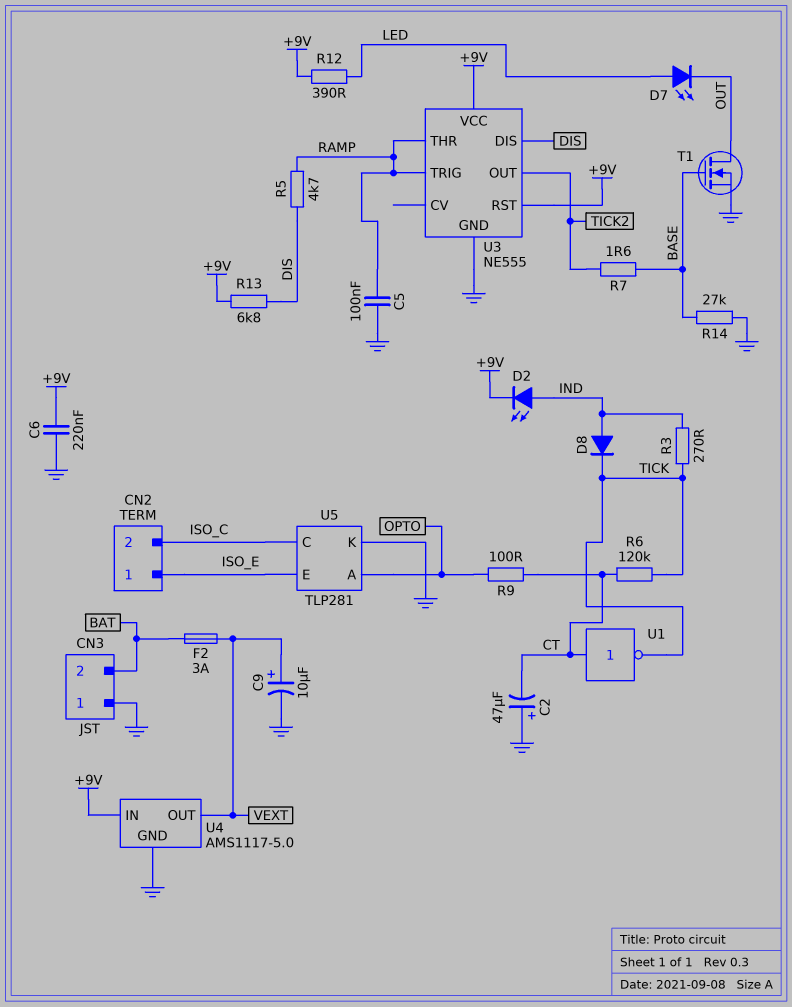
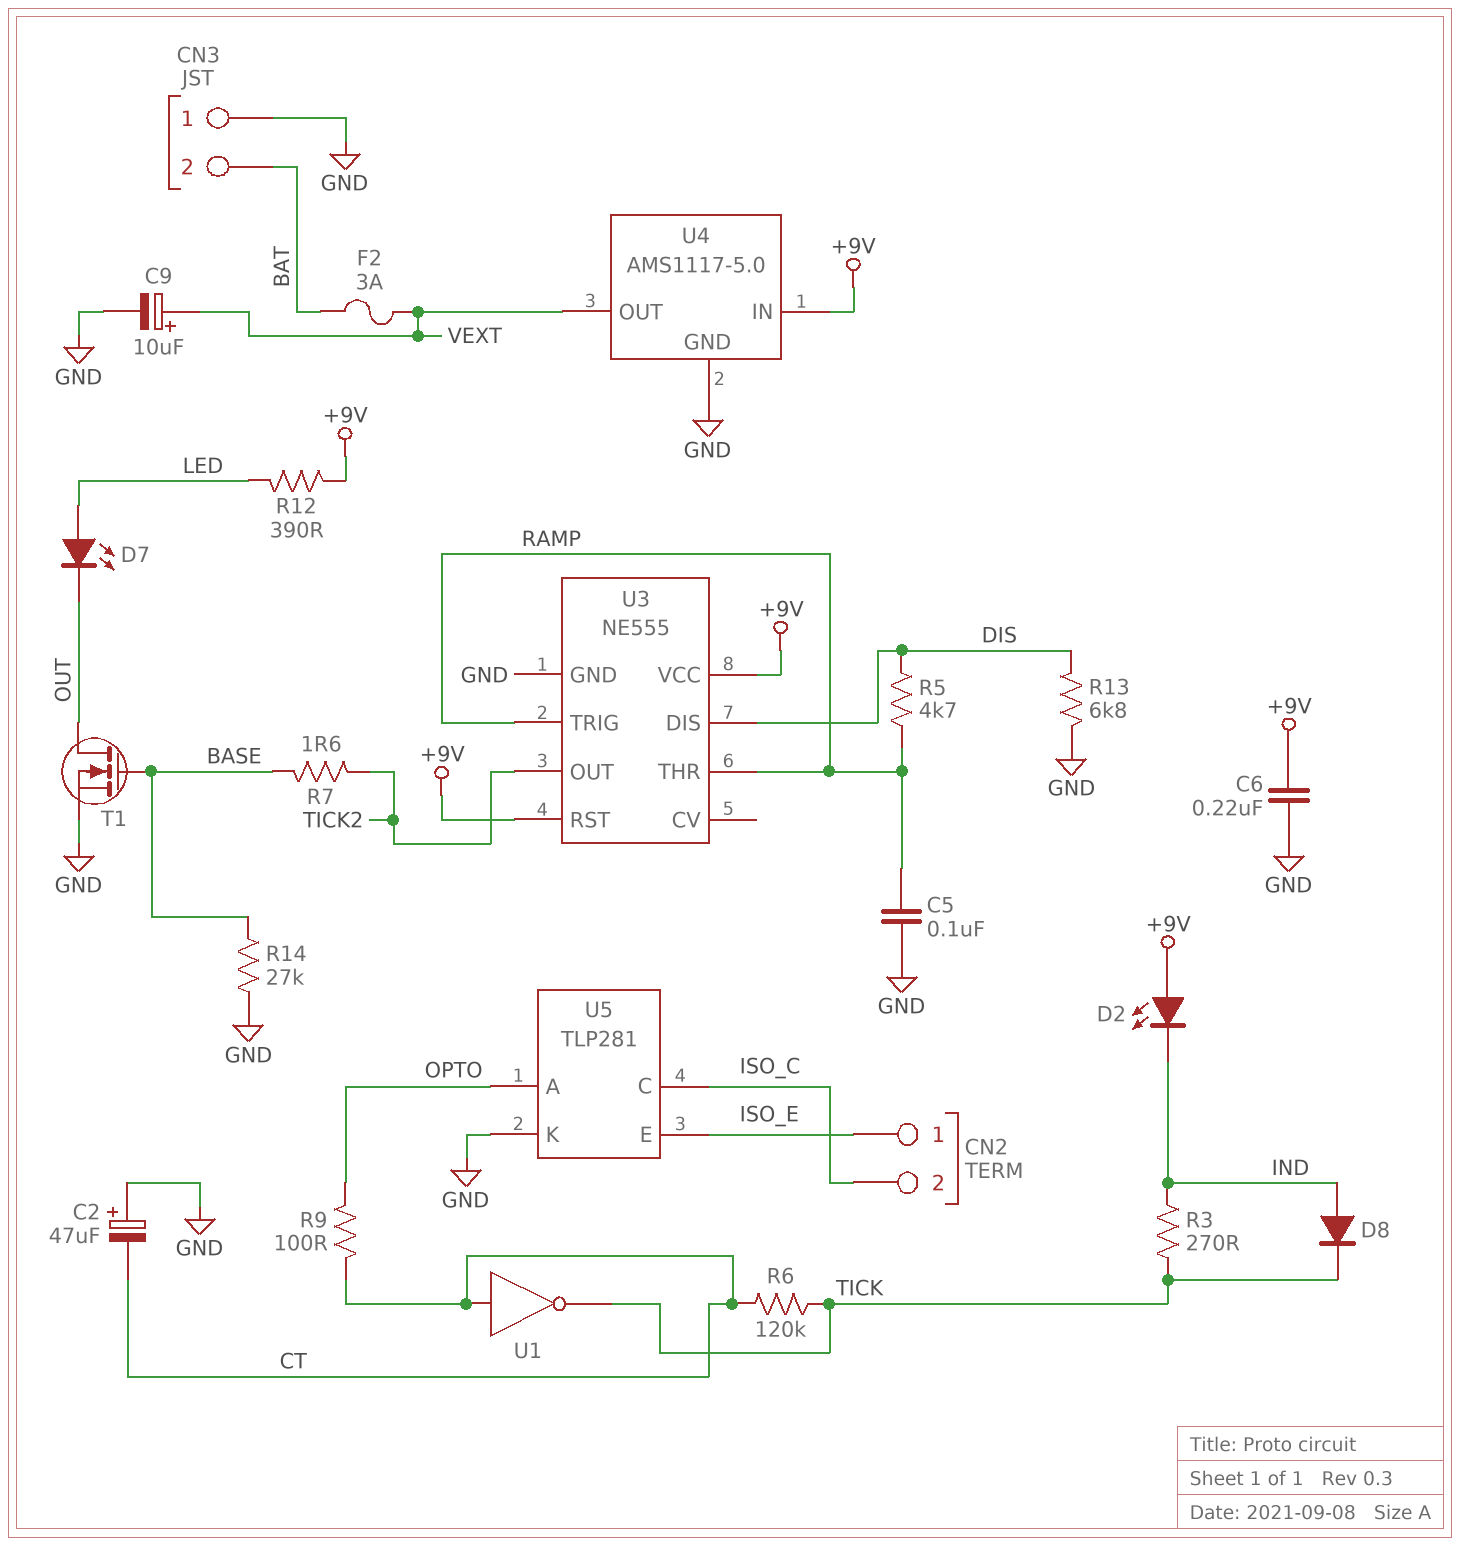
D2: LED (A IND, K +9V) -> LED (A +9V, K IND)
R13: 6.8k (+9V, DIS) -> 6.8k (DIS, GND)

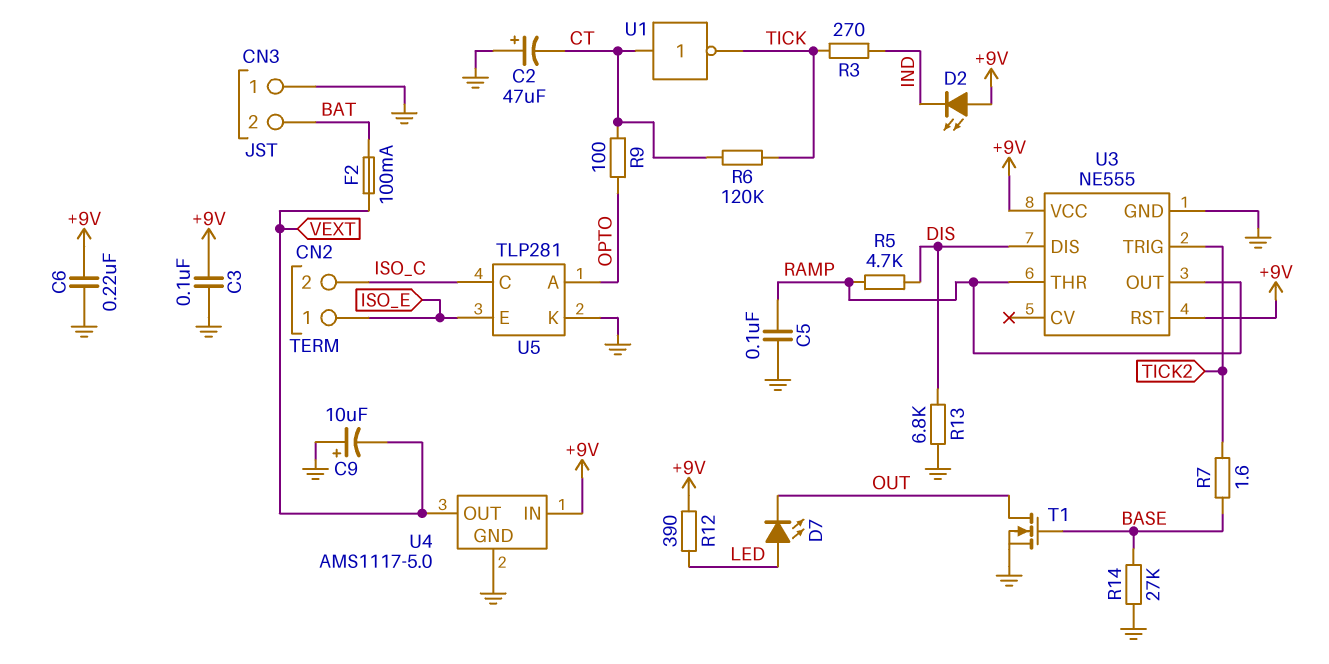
C3: none -> 100nF (+9V, GND)
C9: 10uF (plus VEXT, minus GND) -> 10uF (plus GND, minus VEXT)
D8: diode (A IND, K TICK) -> none
F2: 3A (BAT, VEXT) -> 100mA (BAT, VEXT)
U3 pin OUT: TICK2 -> RAMP
U3 pin TRIG: RAMP -> TICK2

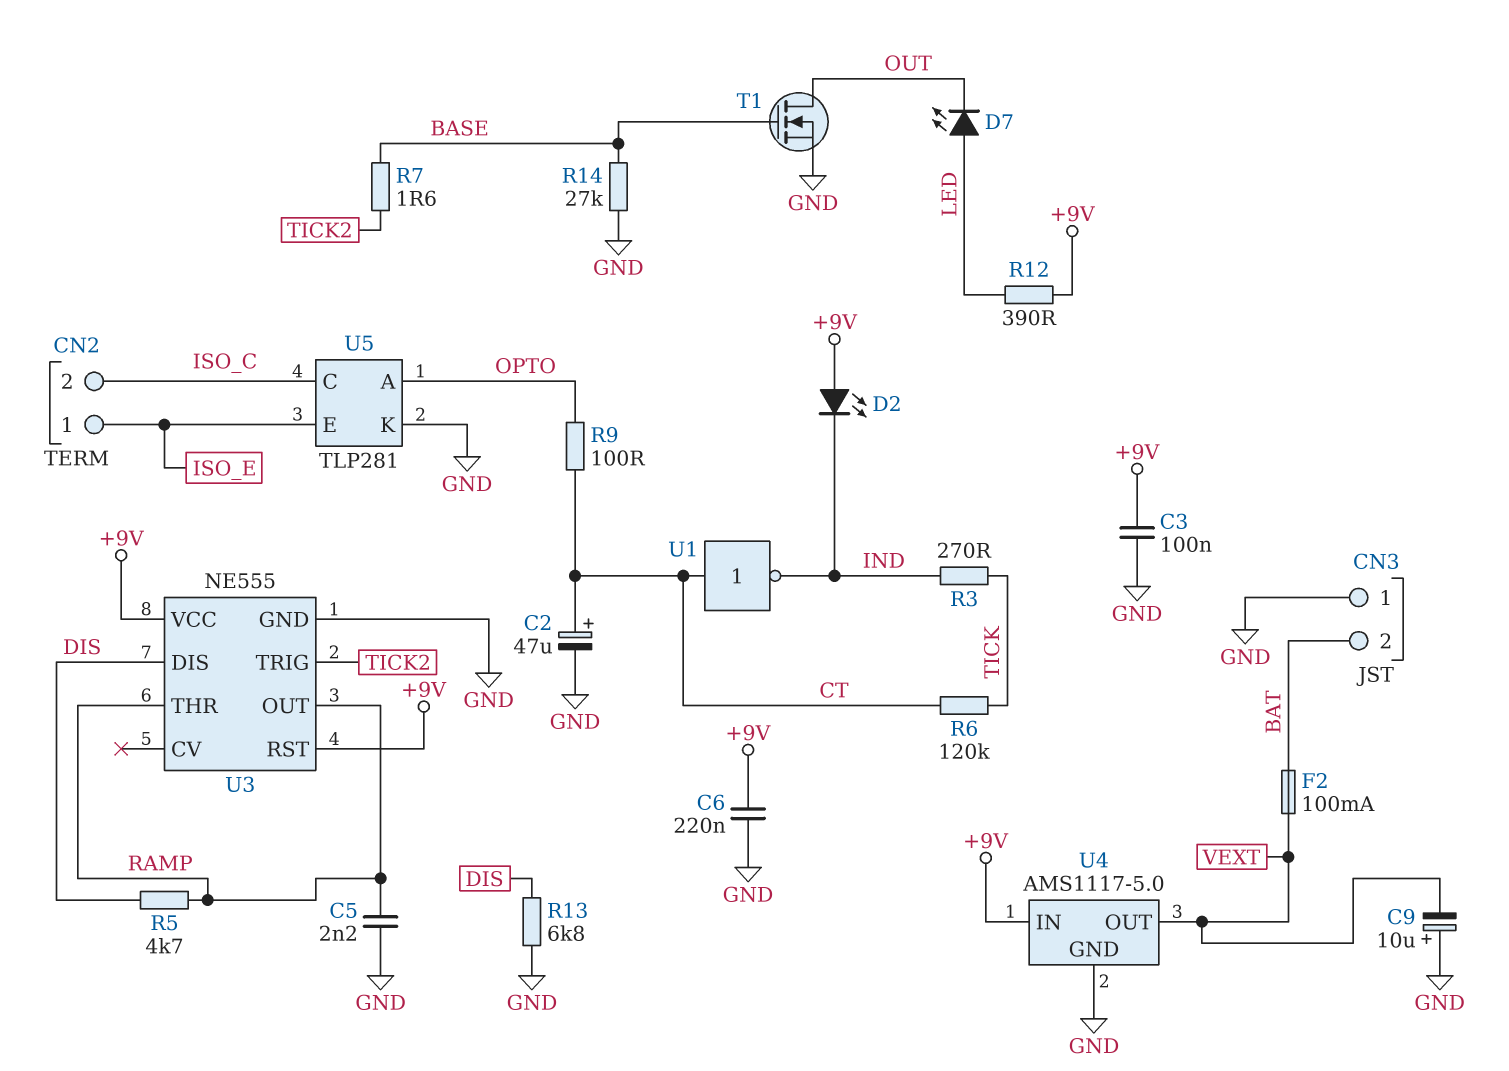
C2: 47uF (plus GND, minus CT) -> 47uF (plus CT, minus GND)
C5: 100nF (GND, RAMP) -> 2.2nF (GND, RAMP)
U1: NOT (in CT, out TICK) -> NOT (in CT, out IND)

